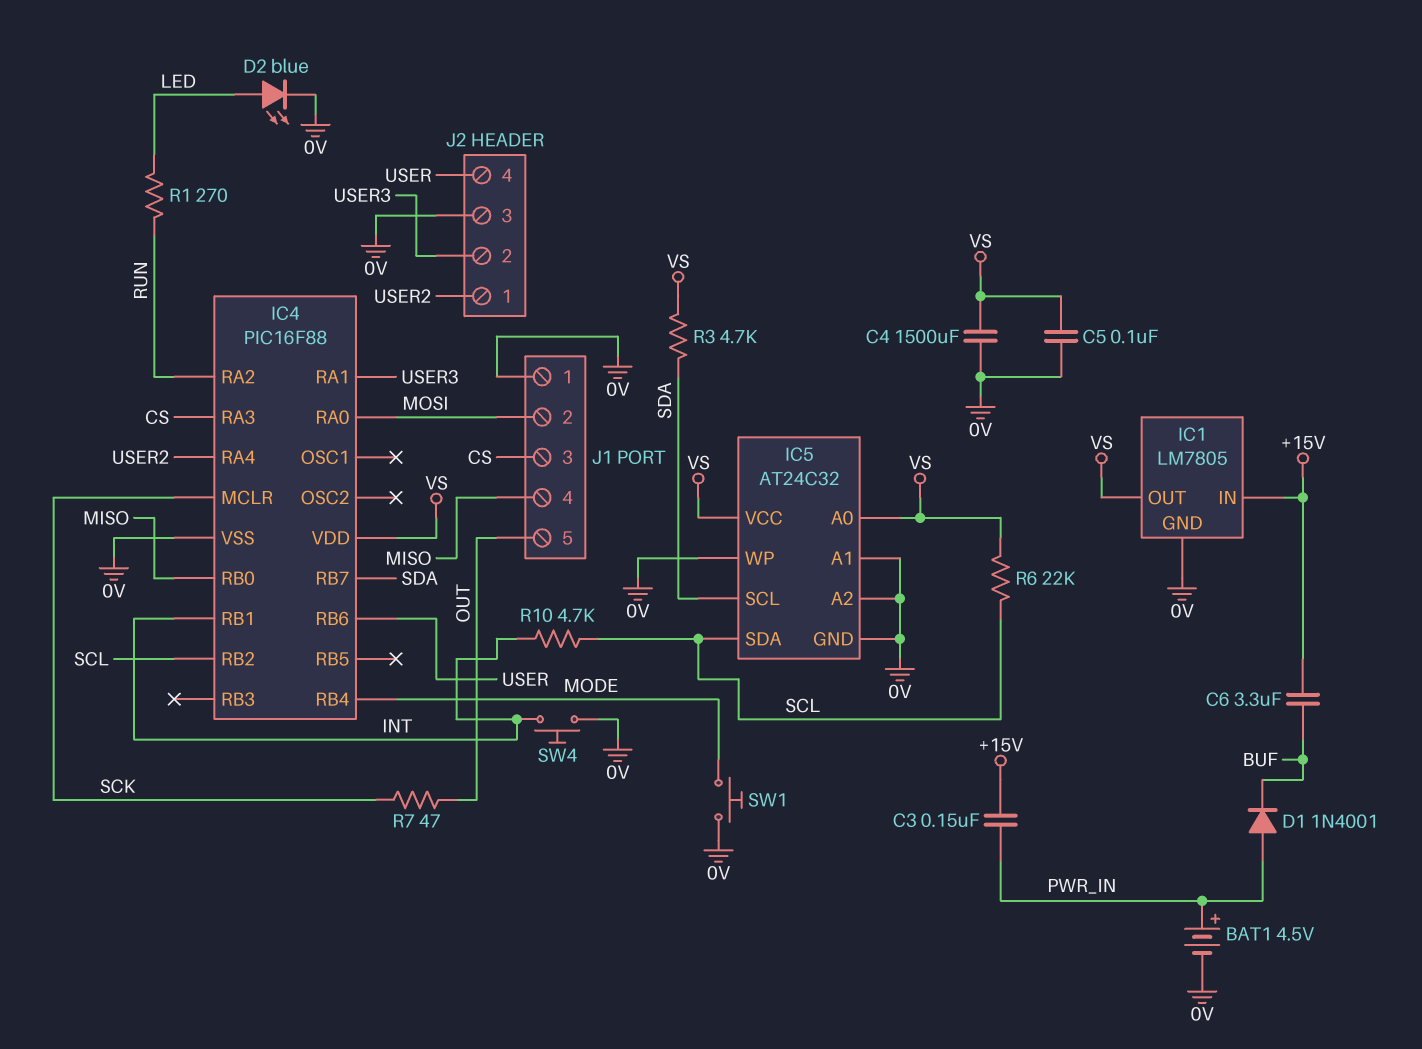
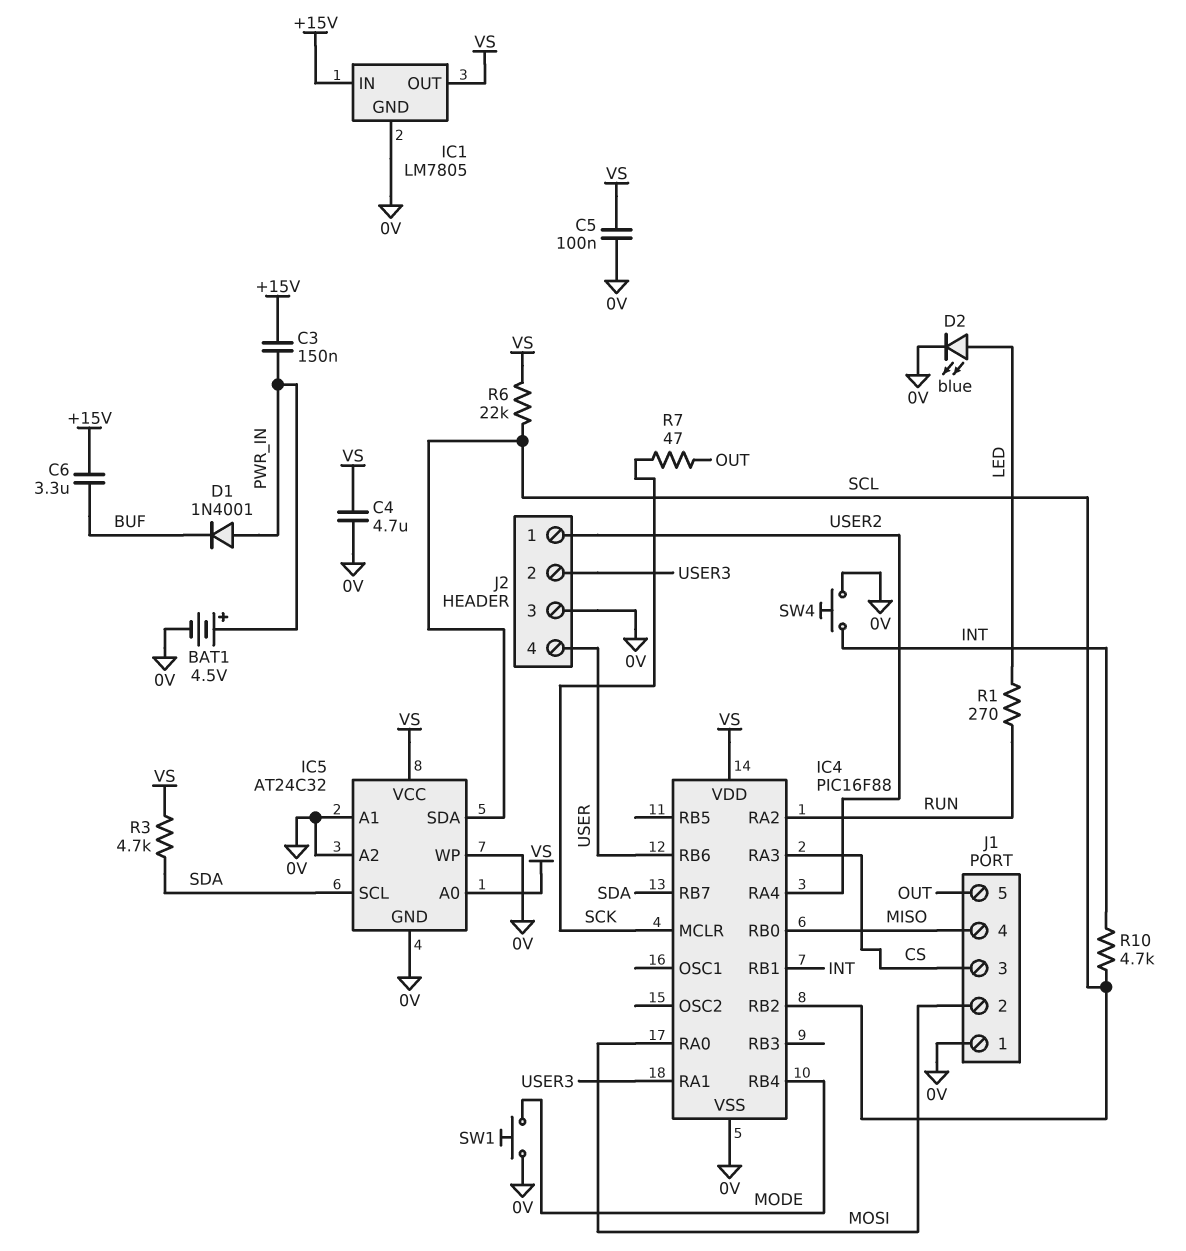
C4: 1500uF (0V, VS) -> 4.7uF (0V, VS)

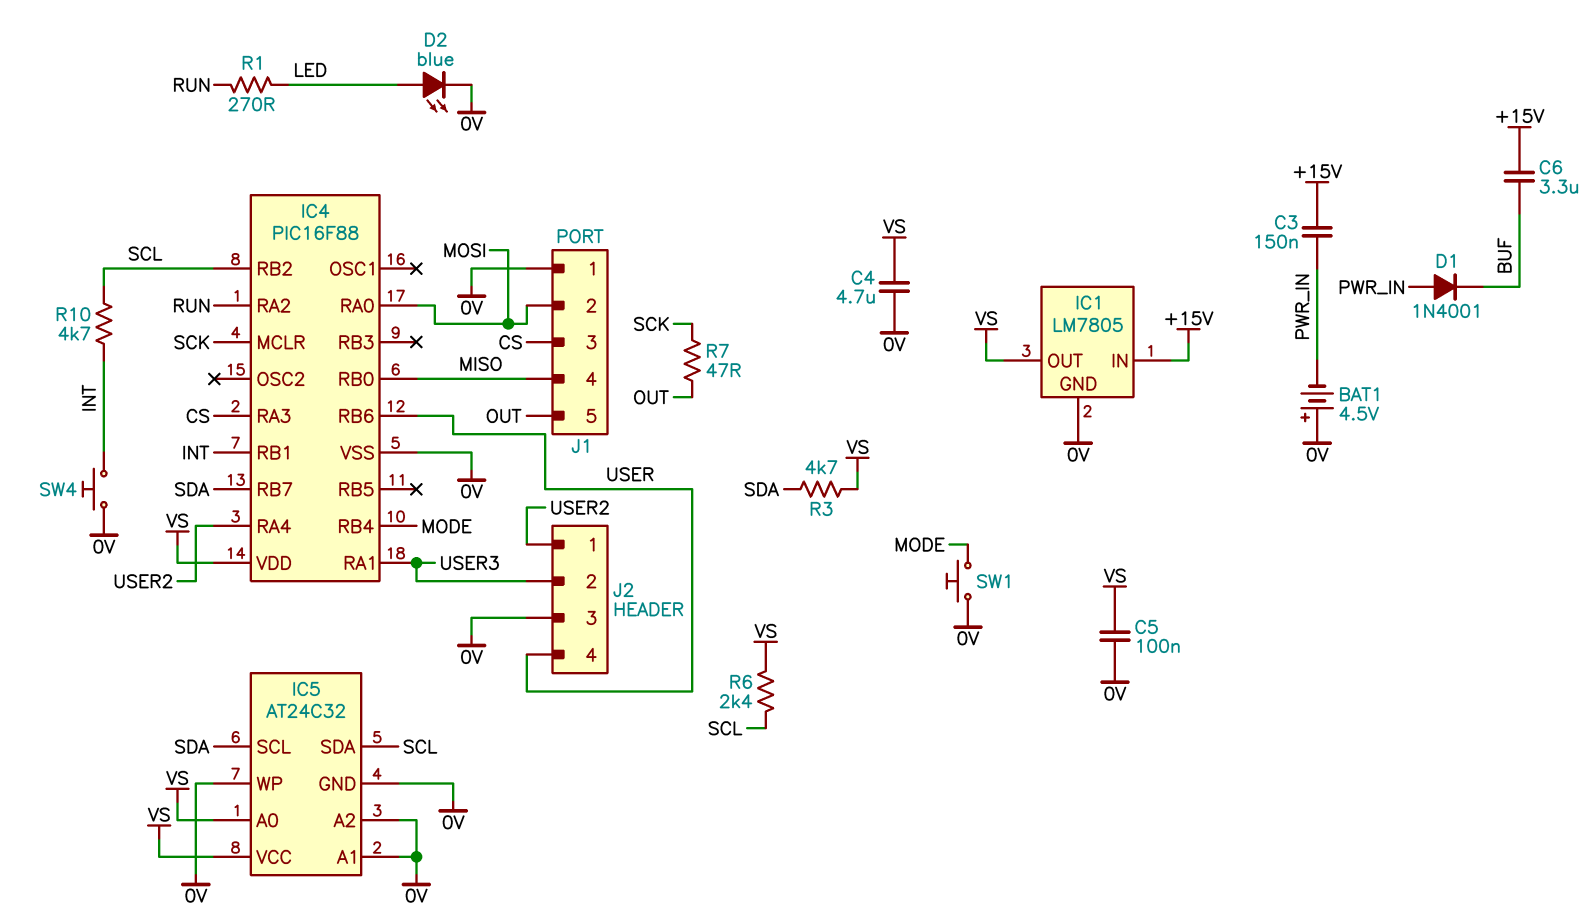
BAT1: 4.5V (plus PWR_IN, minus 0V) -> 4.5V (plus 0V, minus PWR_IN)
R6: 22k (SCL, VS) -> 2.4k (SCL, VS)

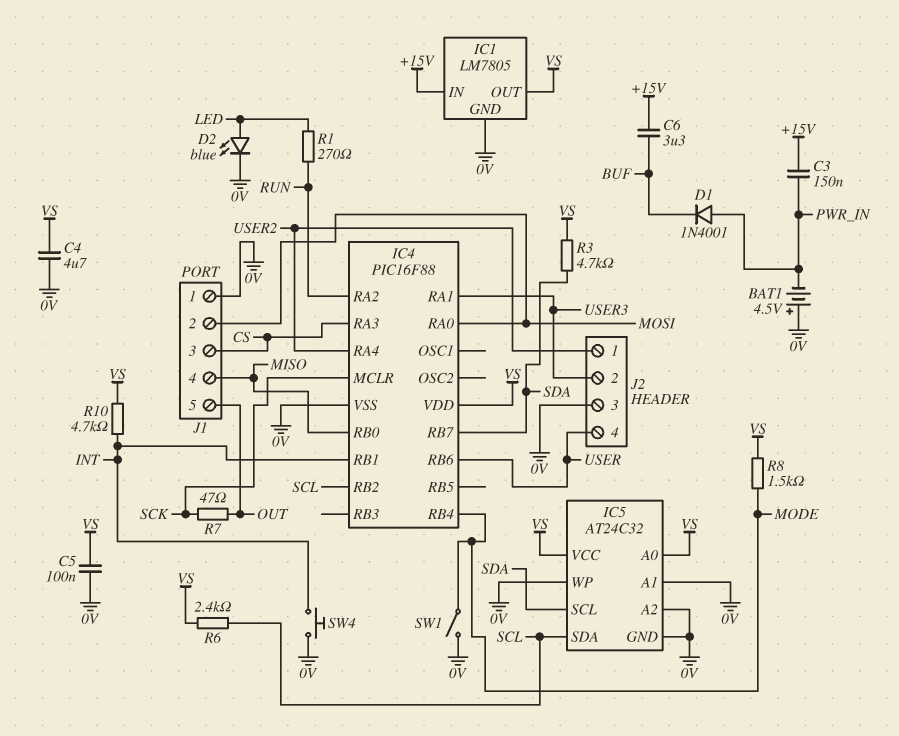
R8: none -> 1.5k (MODE, VS)
R10: 4.7k (INT, SCL) -> 4.7k (INT, VS)
SW1: button (0V, MODE) -> switch (0V, MODE)

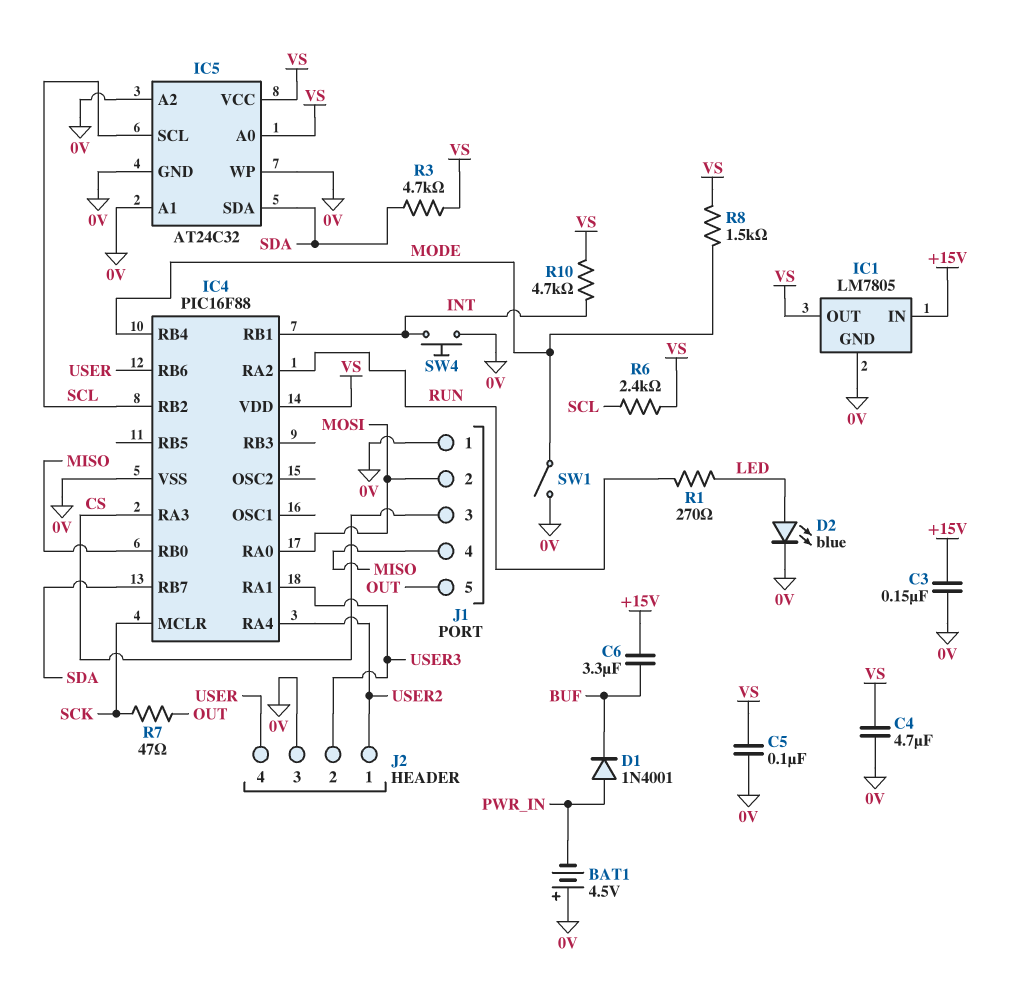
C3: 150nF (+15V, PWR_IN) -> 150nF (+15V, 0V)
IC5 pin SCL: SDA -> SCL
IC5 pin SDA: SCL -> SDA

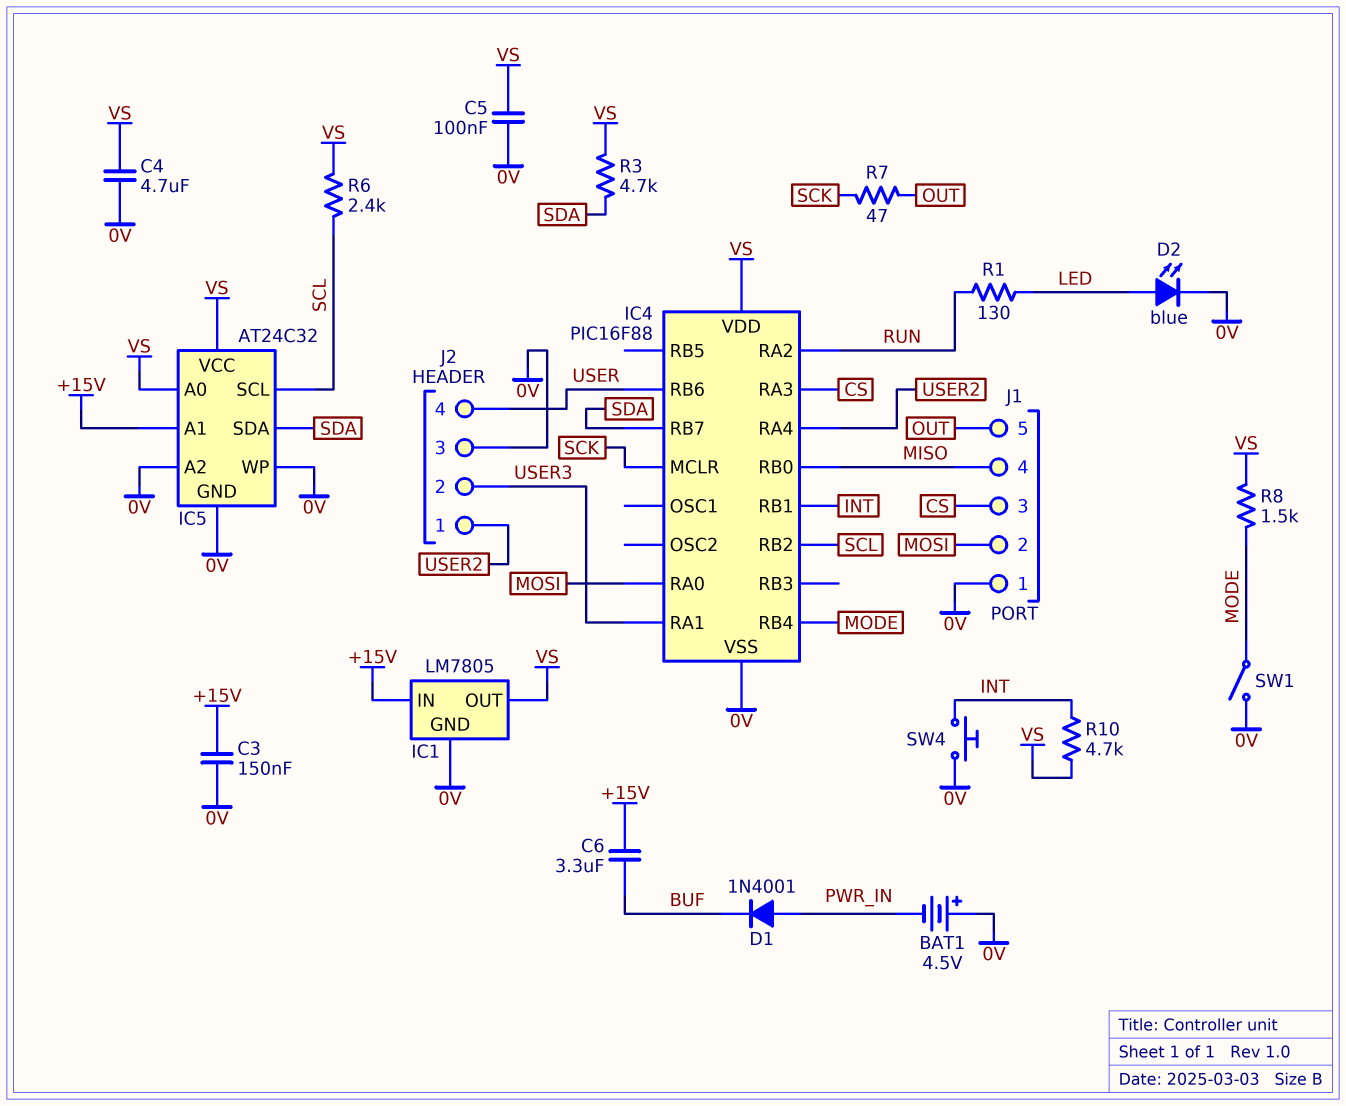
IC5 pin A1: 0V -> +15V
R1: 270 (LED, RUN) -> 130 (LED, RUN)

